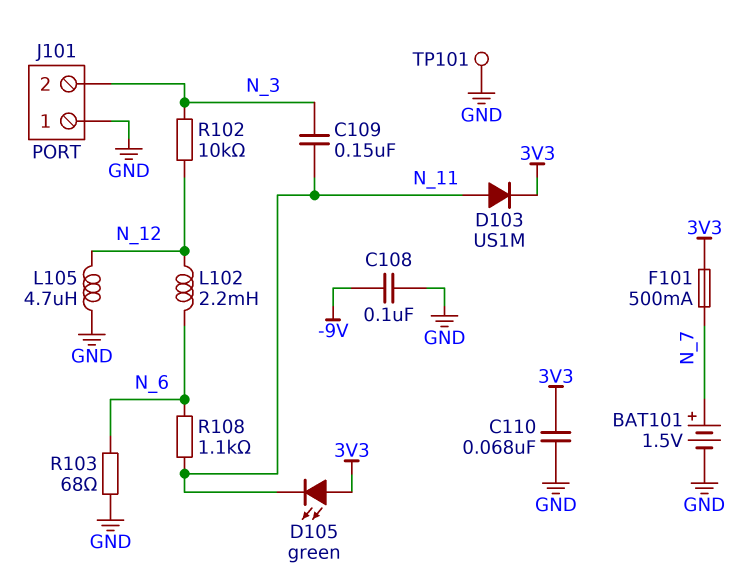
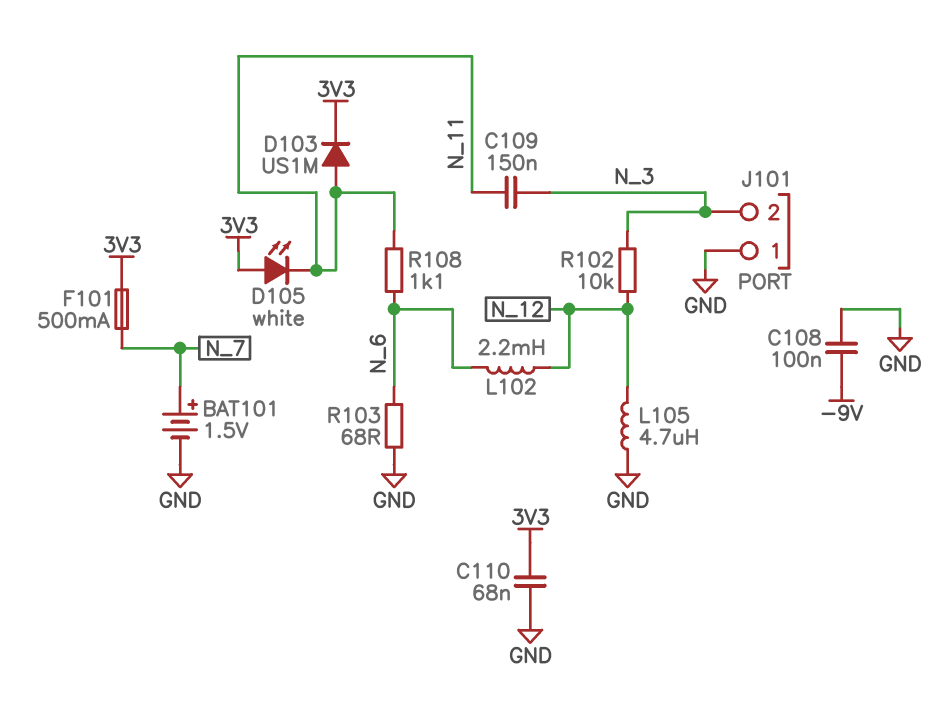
D105: LED green (A 3V3, K N_11) -> LED white (A 3V3, K N_11)
TP101: test point (GND) -> none

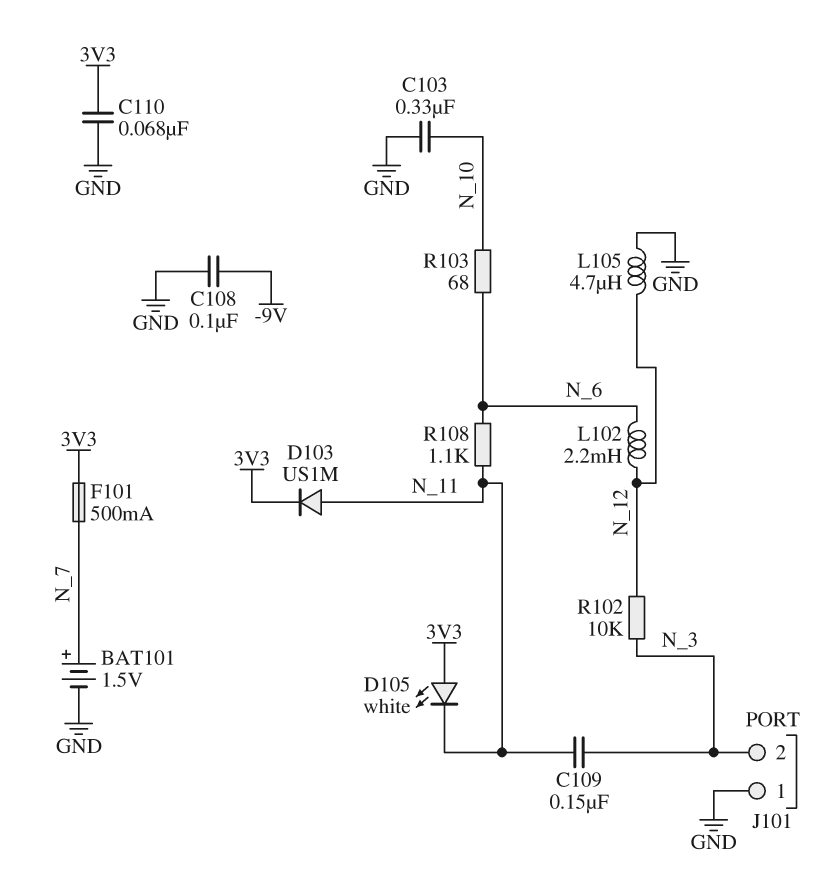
C103: none -> 330nF (GND, N_10)
R103: 68 (GND, N_6) -> 68 (N_6, N_10)

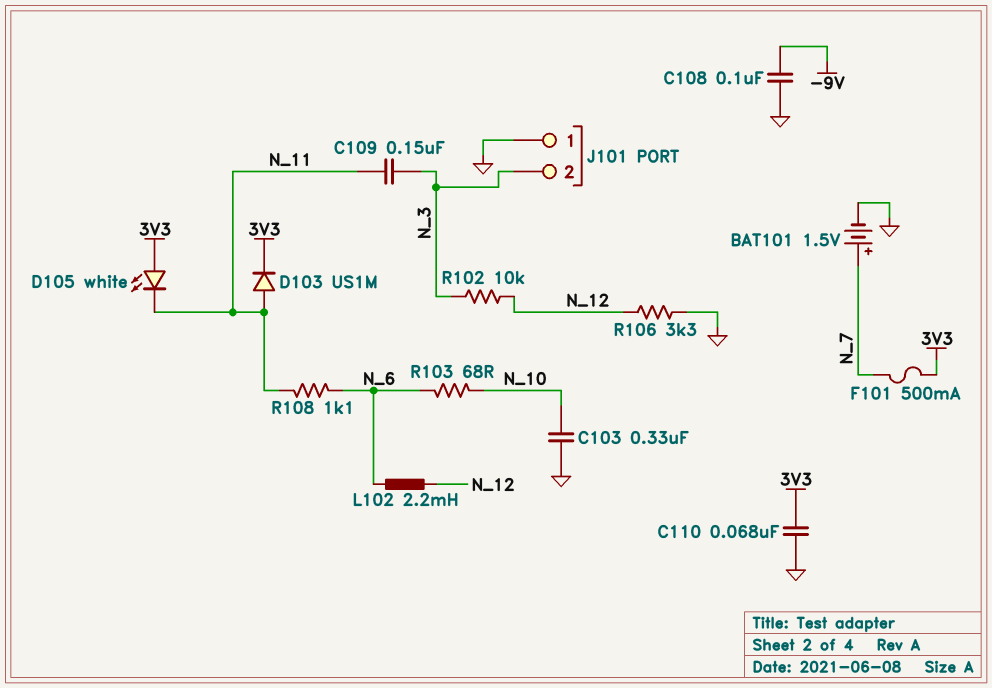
L105: 4.7uH (GND, N_12) -> none
R106: none -> 3.3k (GND, N_12)

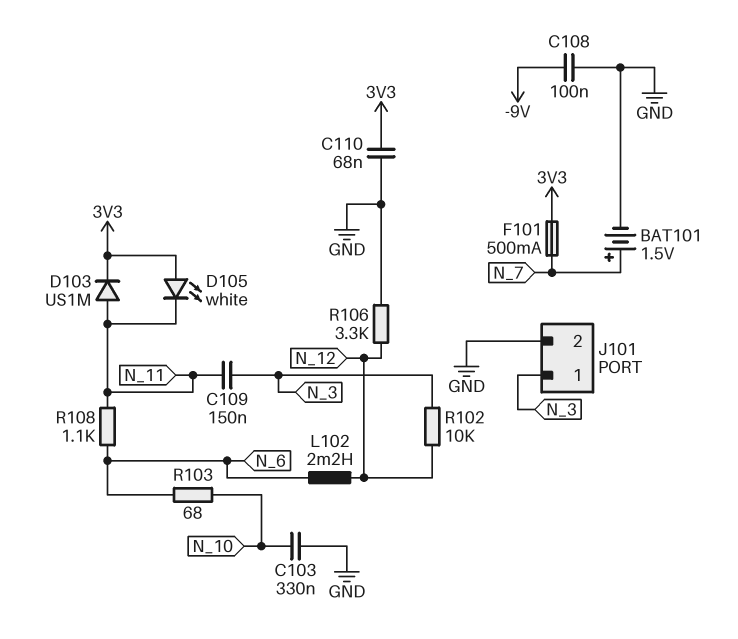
J101 pin 1: GND -> N_3
J101 pin 2: N_3 -> GND

